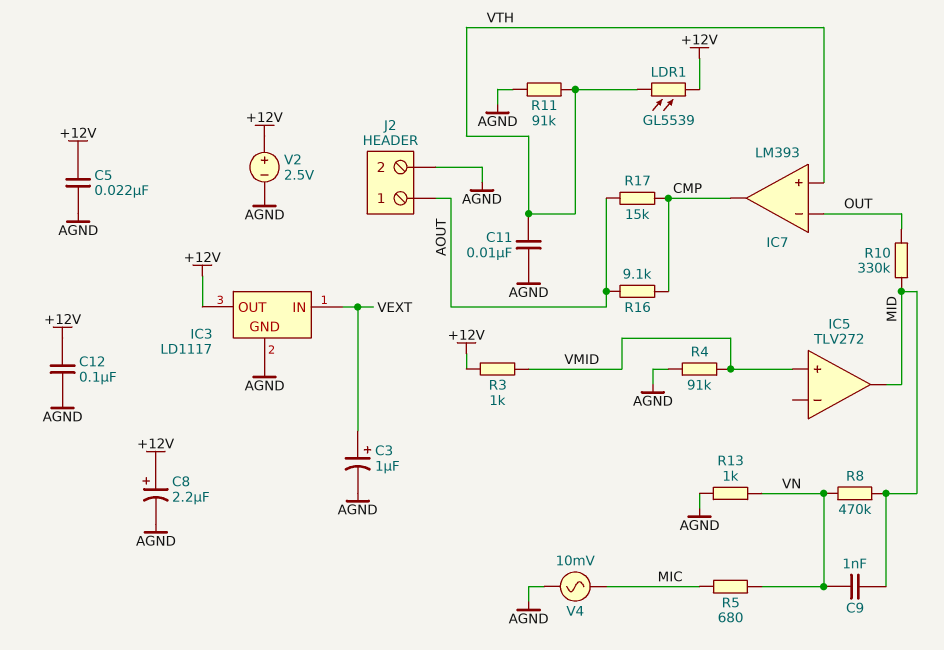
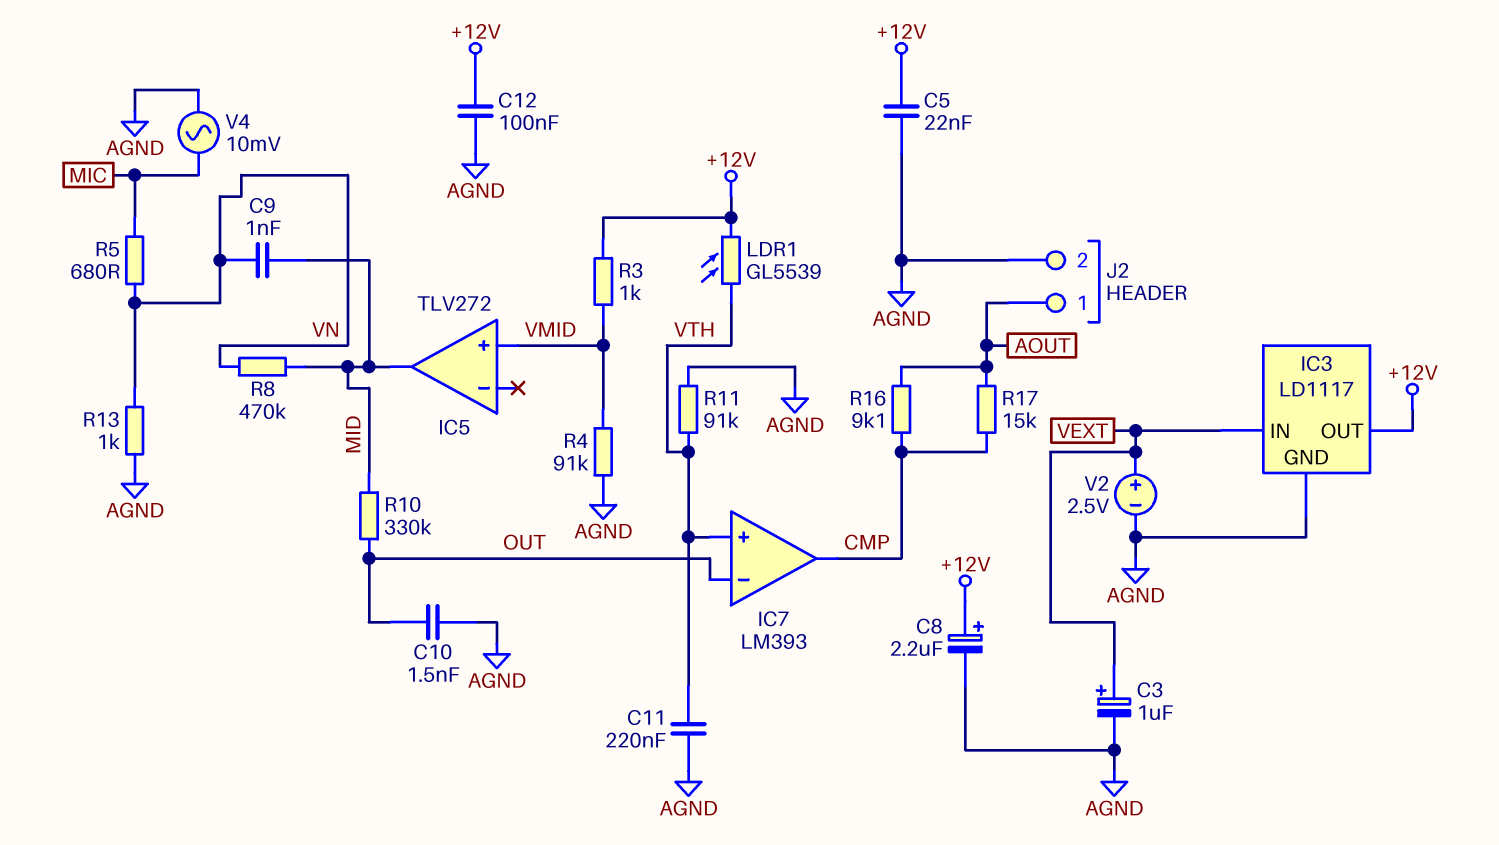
C10: none -> 1.5nF (AGND, OUT)
C11: 10nF (AGND, VTH) -> 220nF (AGND, VTH)
V2: 2.5V (plus +12V, minus AGND) -> 2.5V (plus VEXT, minus AGND)

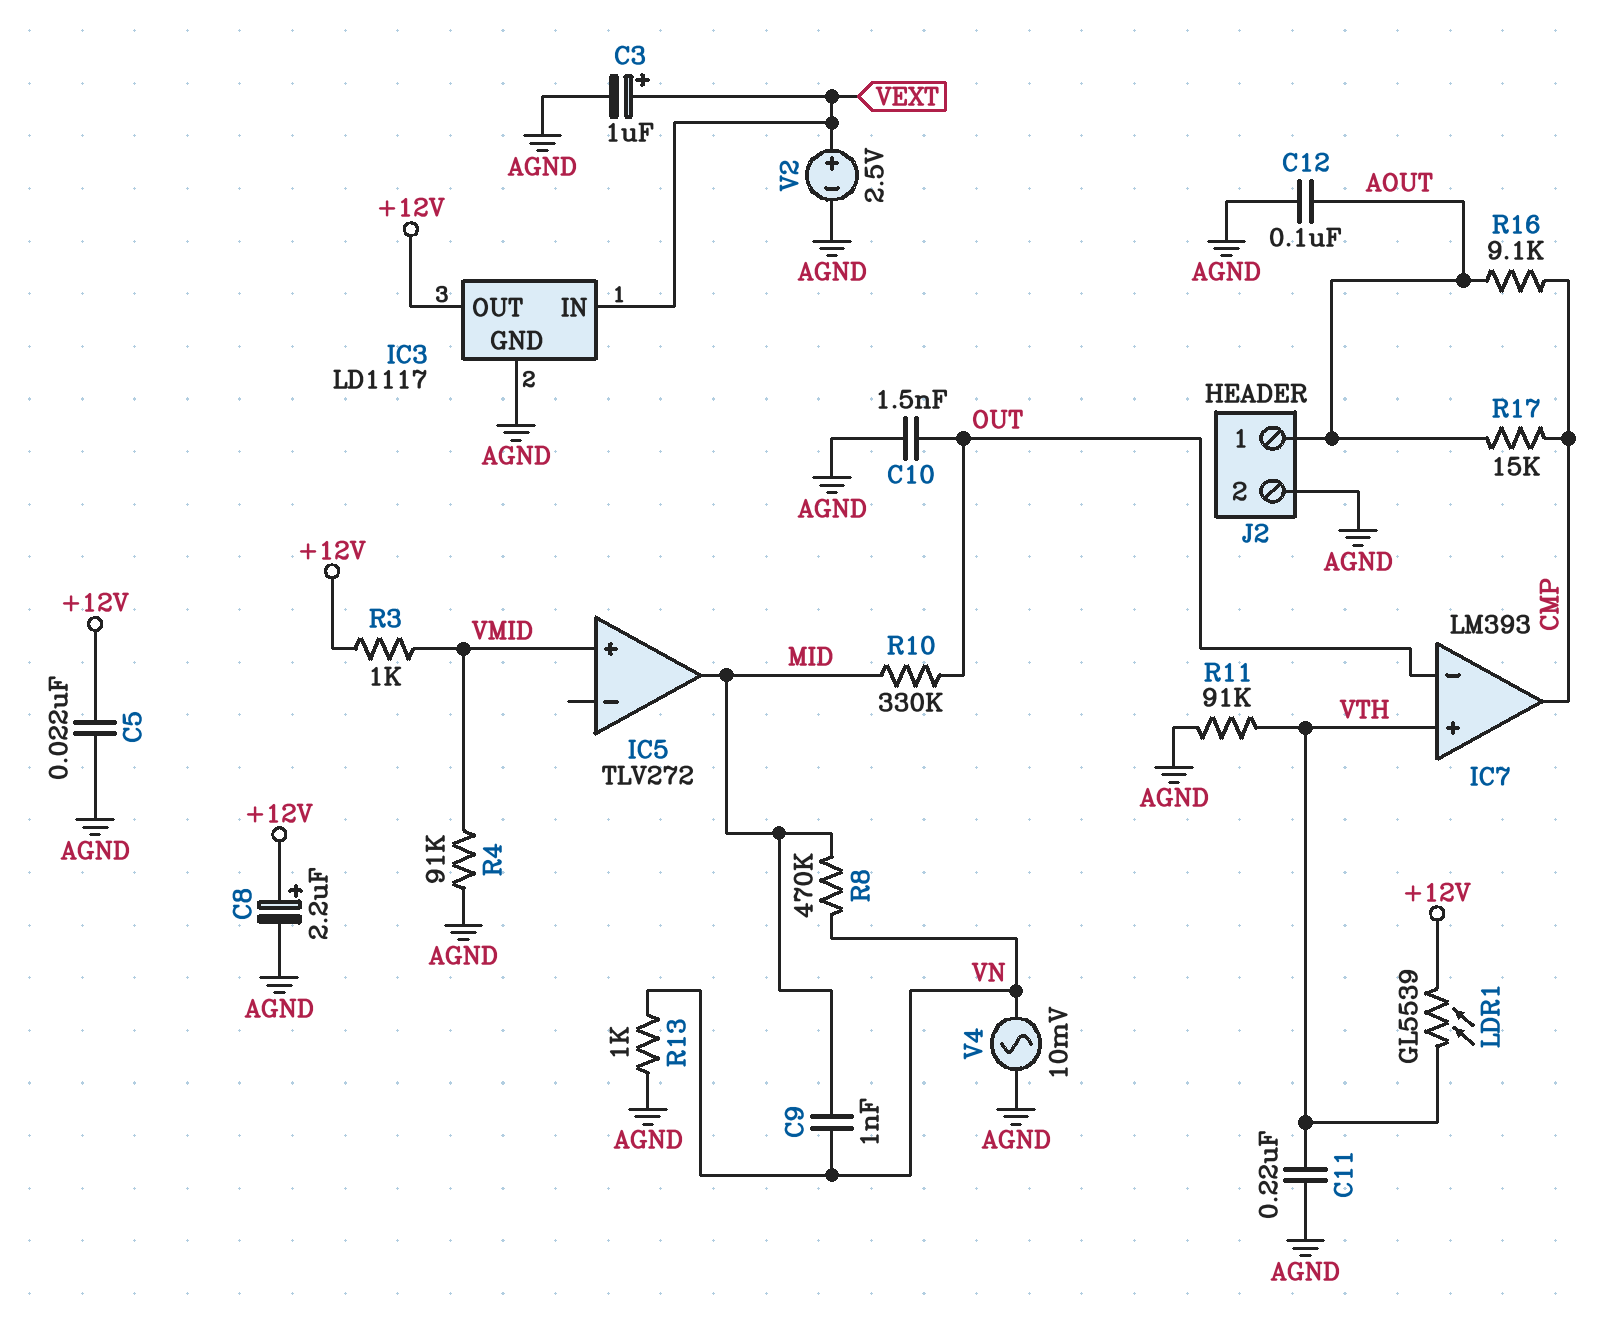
C12: 100nF (+12V, AGND) -> 100nF (AGND, AOUT)
R5: 680 (MIC, VN) -> none
V4: AC 10mV (AGND, MIC) -> AC 10mV (AGND, VN)

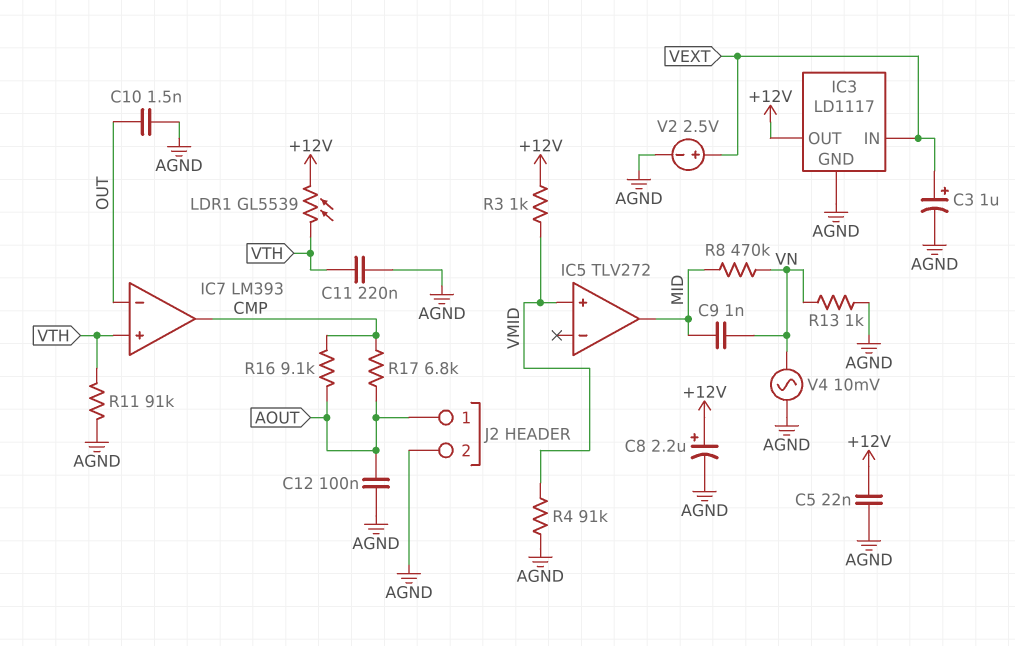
R10: 330k (MID, OUT) -> none
R17: 15k (AOUT, CMP) -> 6.8k (AOUT, CMP)

